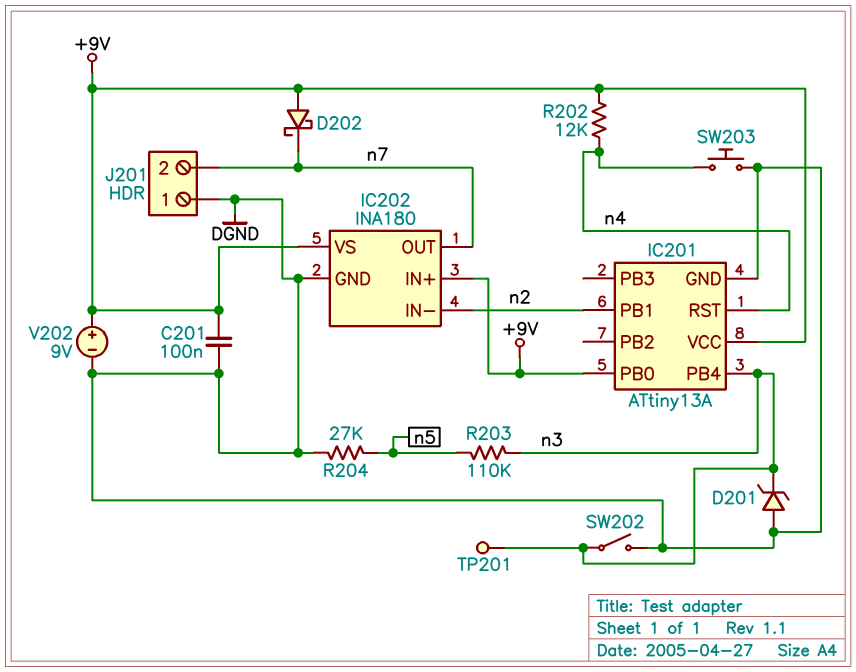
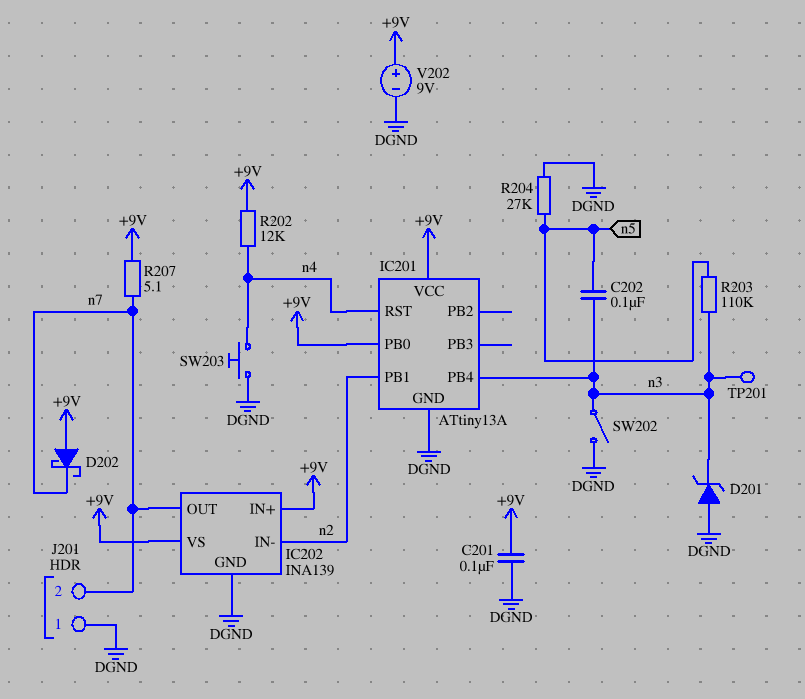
C202: none -> 100nF (n3, n5)
IC202: INA180 -> INA139
R207: none -> 5.1 (+9V, n7)

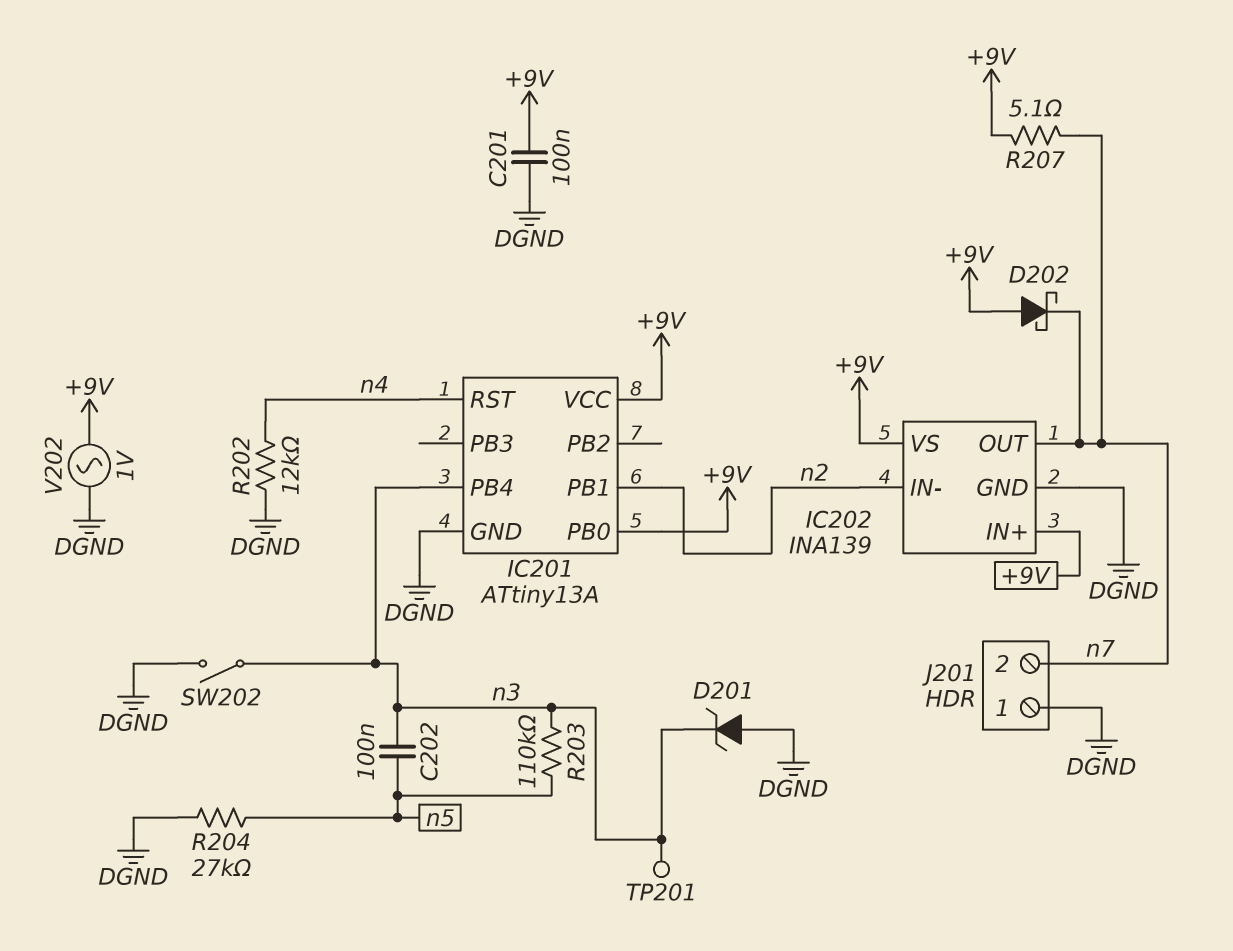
R202: 12k (+9V, n4) -> 12k (DGND, n4)
SW203: button (DGND, n4) -> none
V202: 9V (plus +9V, minus DGND) -> AC 1V (+9V, DGND)

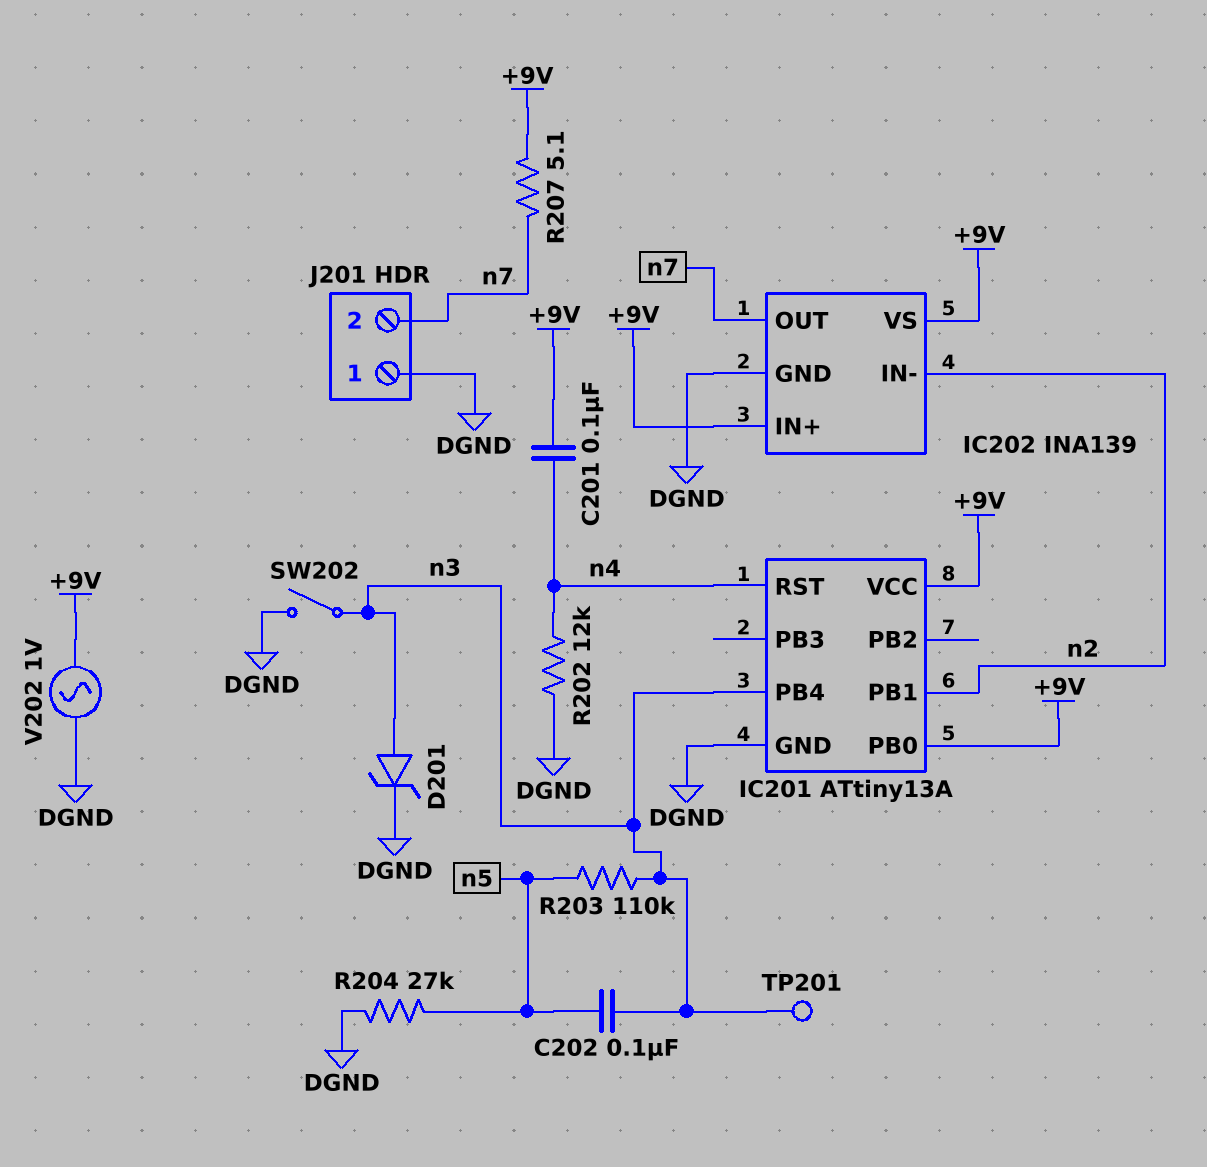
C201: 100nF (+9V, DGND) -> 100nF (+9V, n4)
D201: zener (A DGND, K n3) -> zener (A n3, K DGND)
D202: schottky (A +9V, K n7) -> none

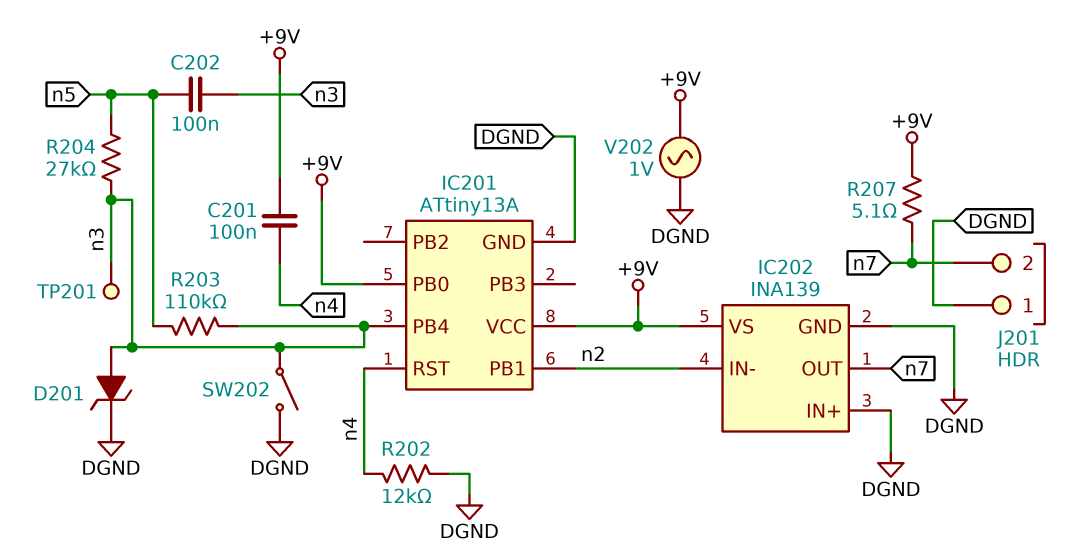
IC202 pin IN+: +9V -> DGND
R204: 27k (DGND, n5) -> 27k (n3, n5)

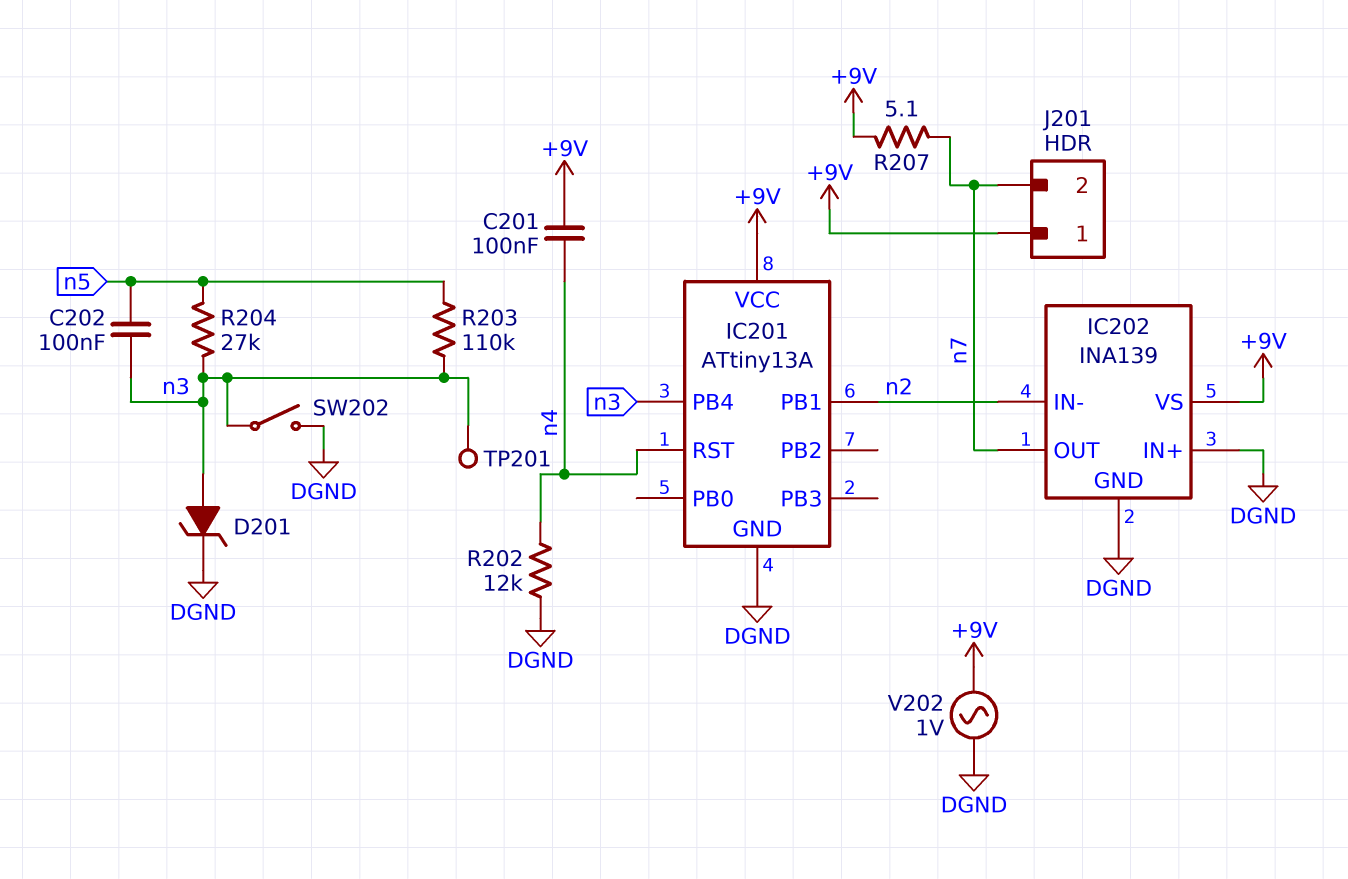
IC201 pin PB0: +9V -> none
J201 pin 1: DGND -> +9V

